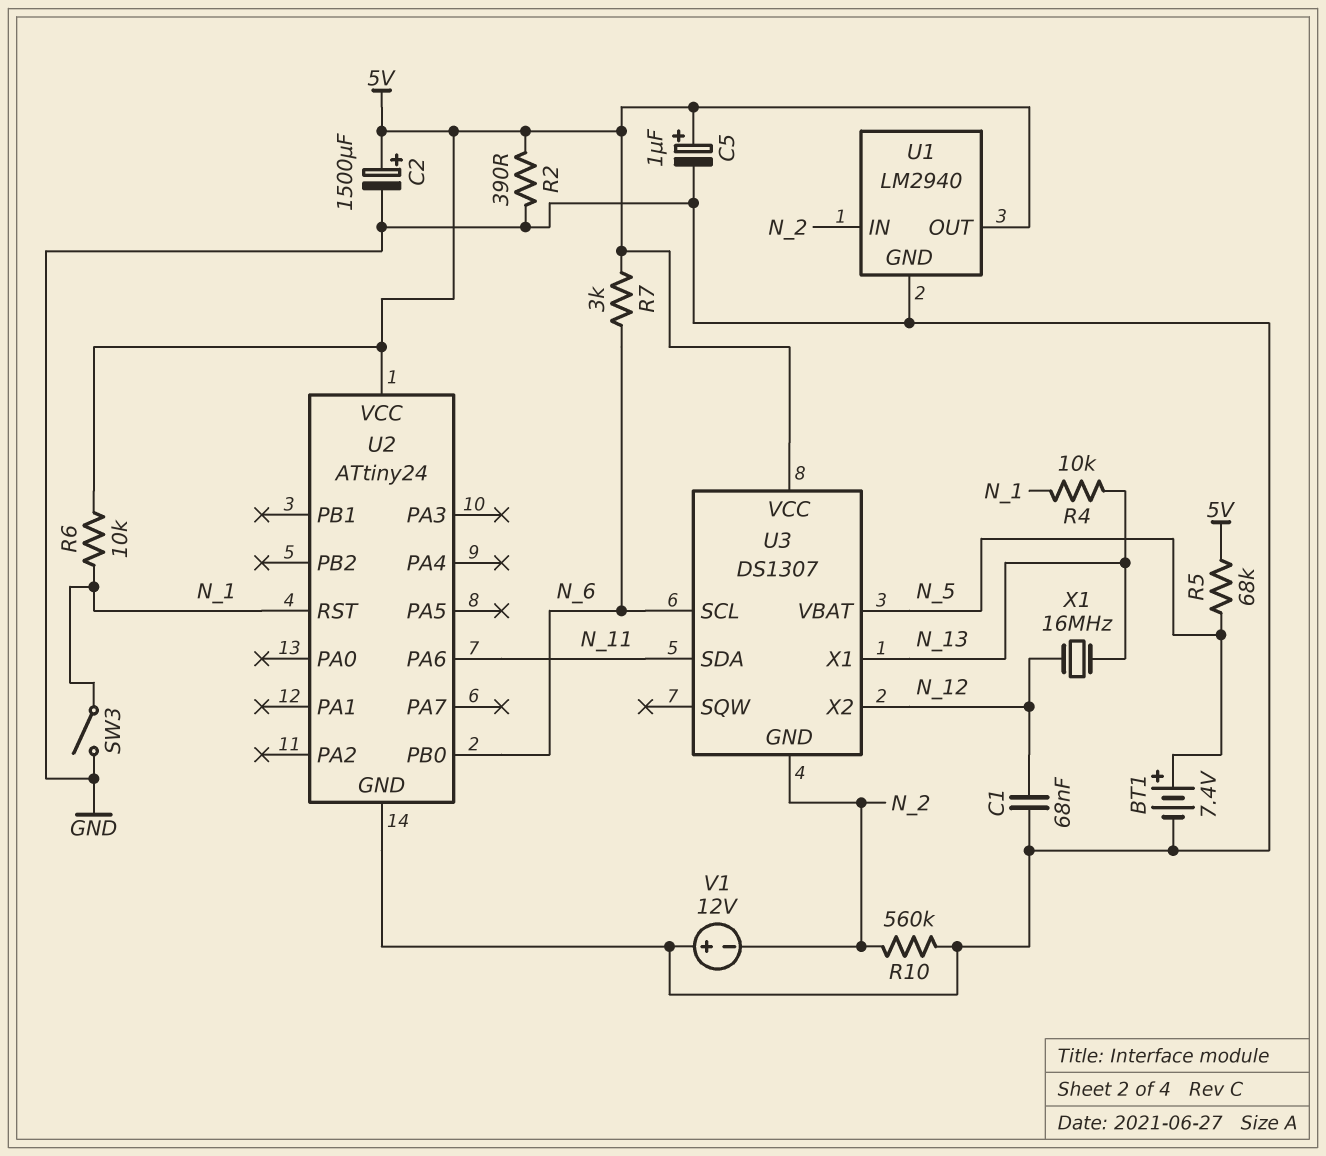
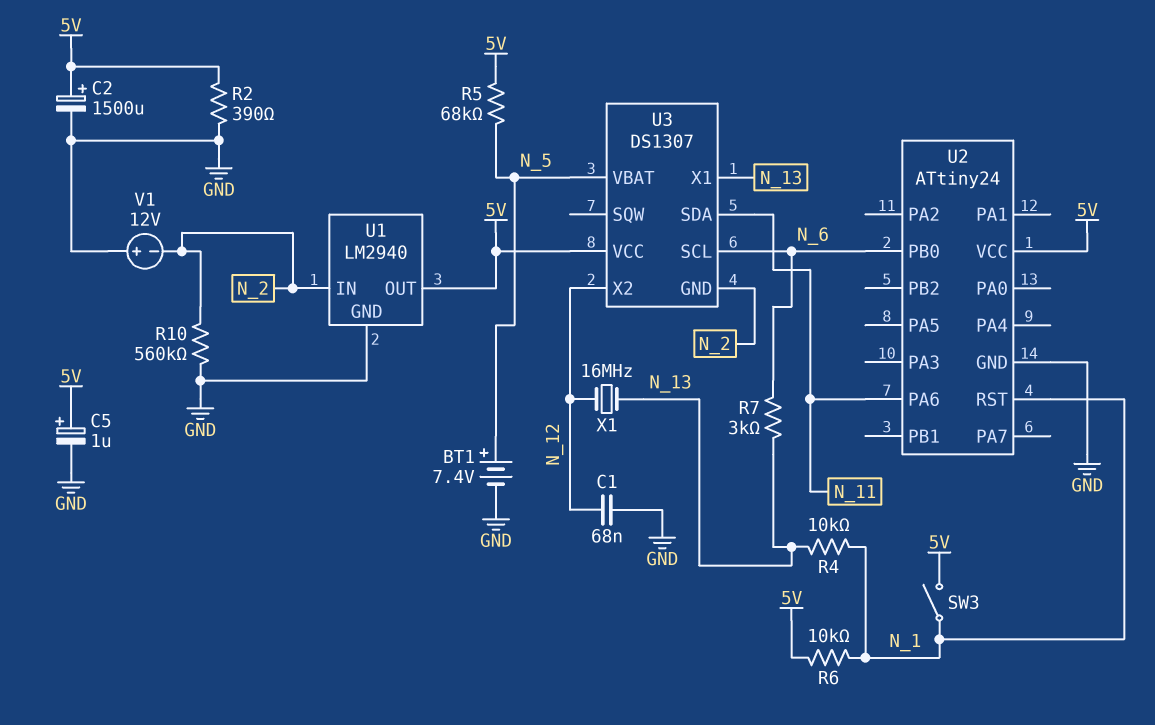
R7: 3k (5V, N_6) -> 3k (N_6, N_13)
SW3: switch (GND, N_1) -> switch (5V, N_1)

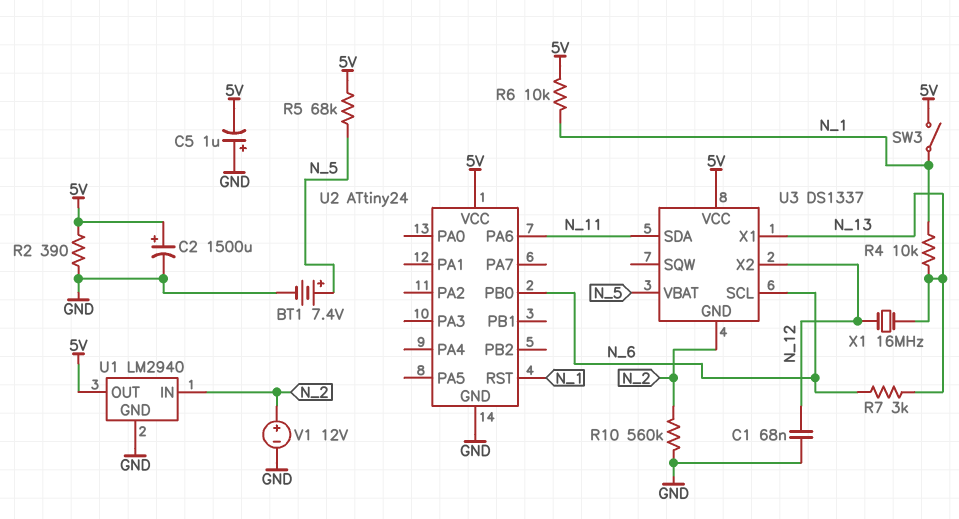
C5: 1uF (plus 5V, minus GND) -> 1uF (plus GND, minus 5V)
U3: DS1307 -> DS1337
V1: 12V (plus GND, minus N_2) -> 12V (plus N_2, minus GND)

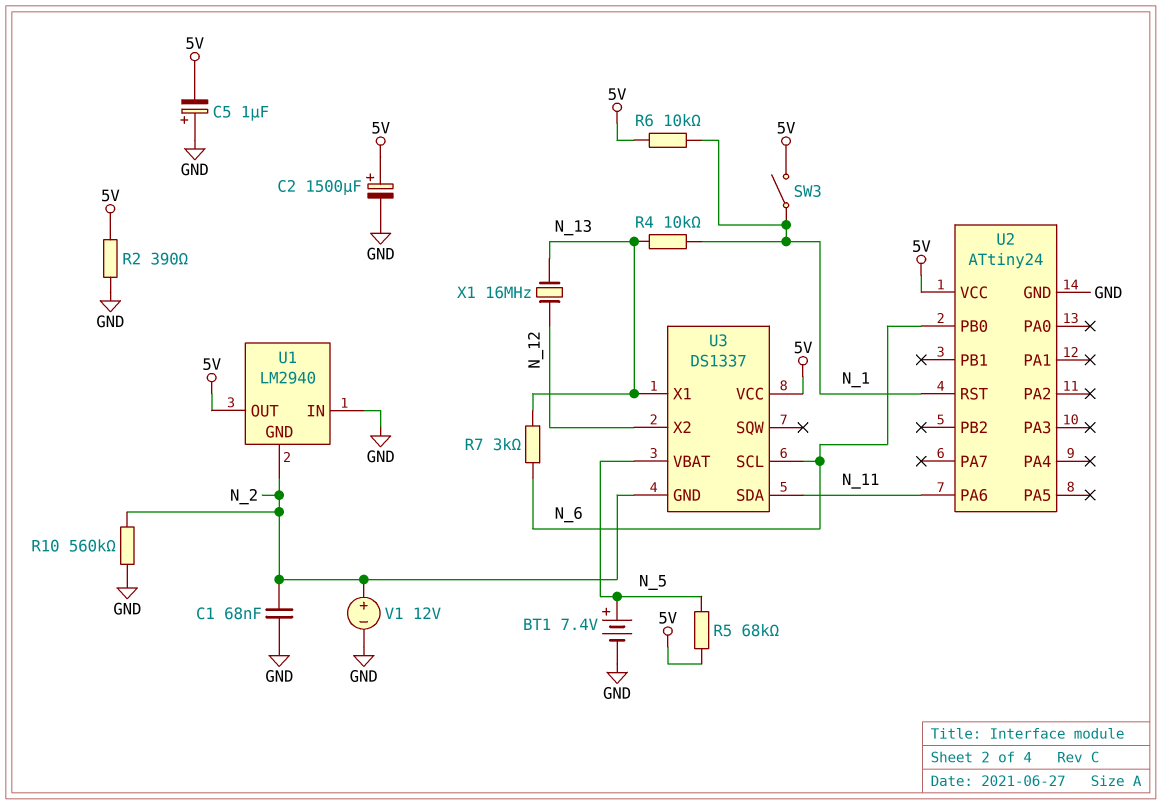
C1: 68nF (GND, N_12) -> 68nF (GND, N_2)
U1 pin GND: GND -> N_2
U1 pin IN: N_2 -> GND

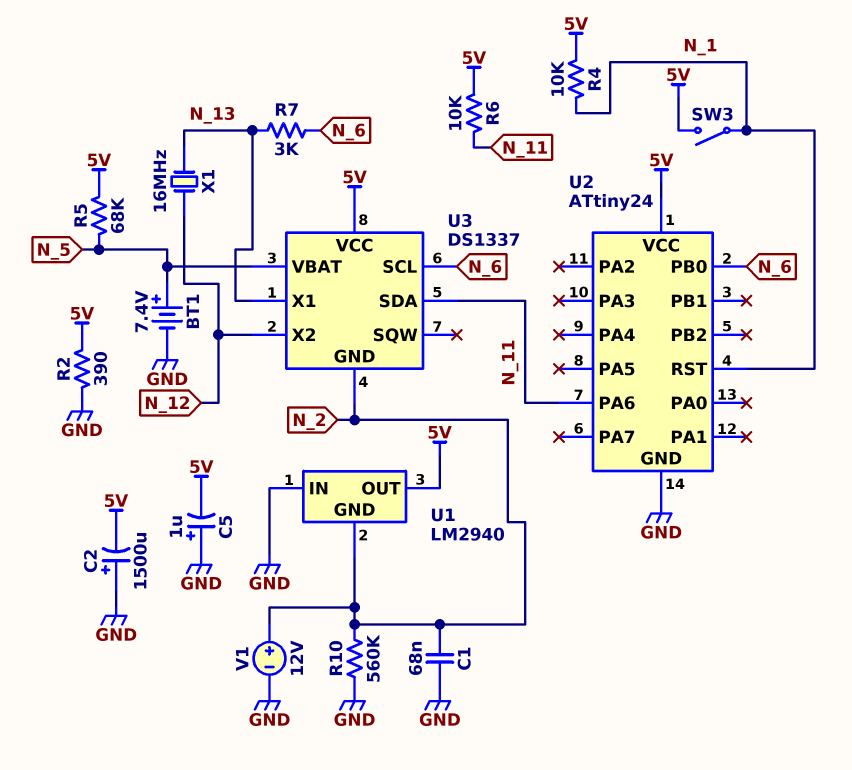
C2: 1500uF (plus 5V, minus GND) -> 1500uF (plus GND, minus 5V)
R4: 10k (N_1, N_13) -> 10k (5V, N_1)
R6: 10k (5V, N_1) -> 10k (5V, N_11)

